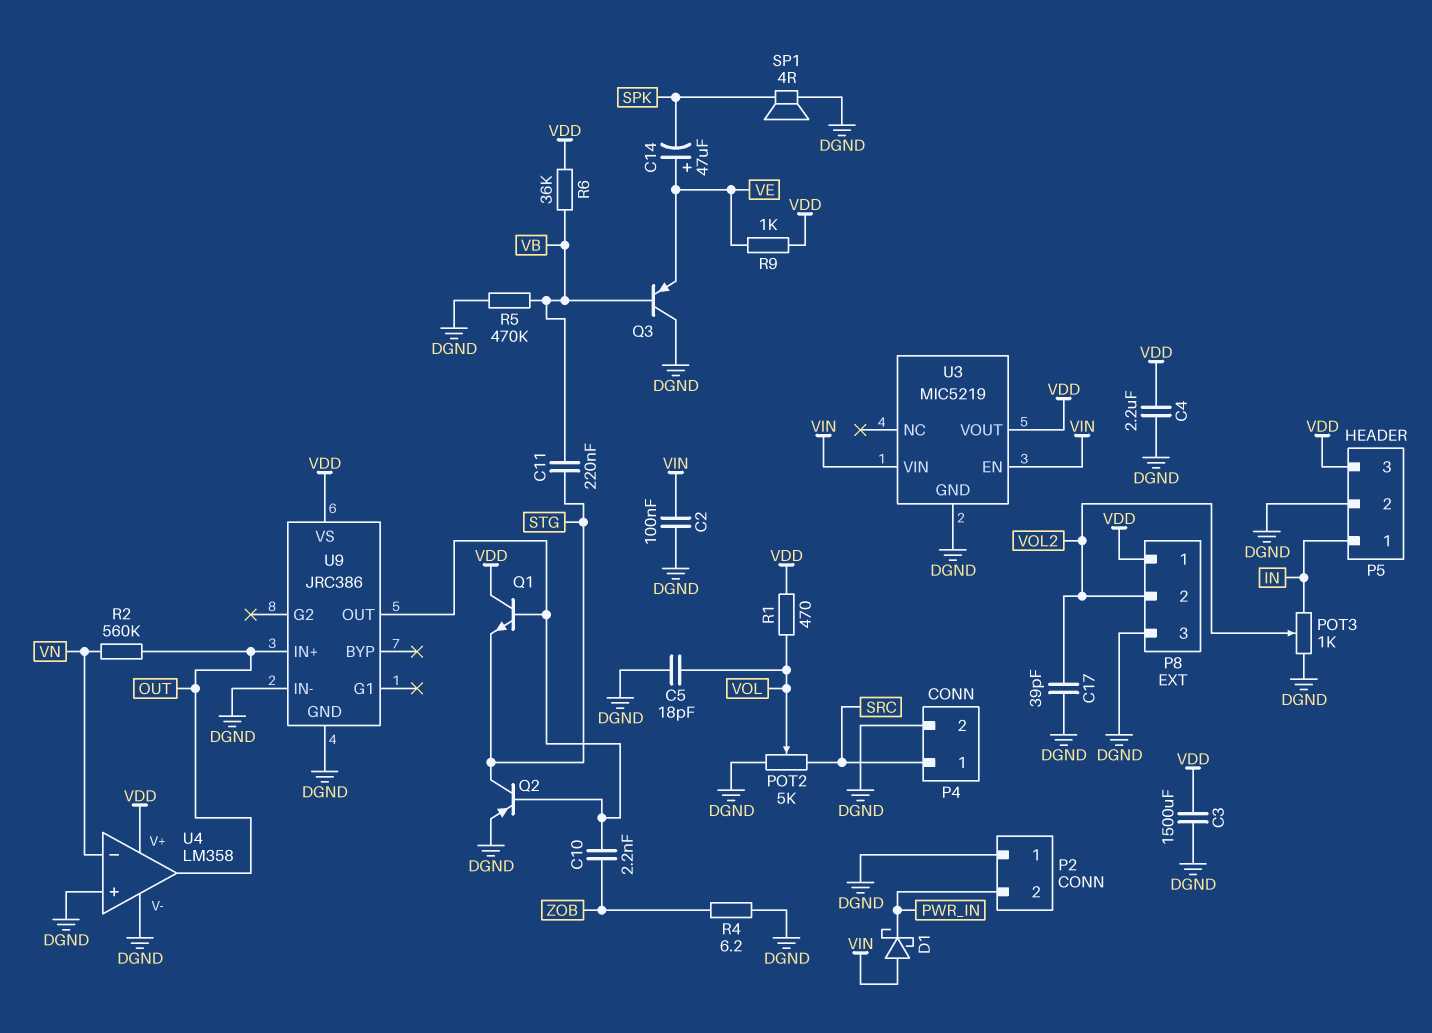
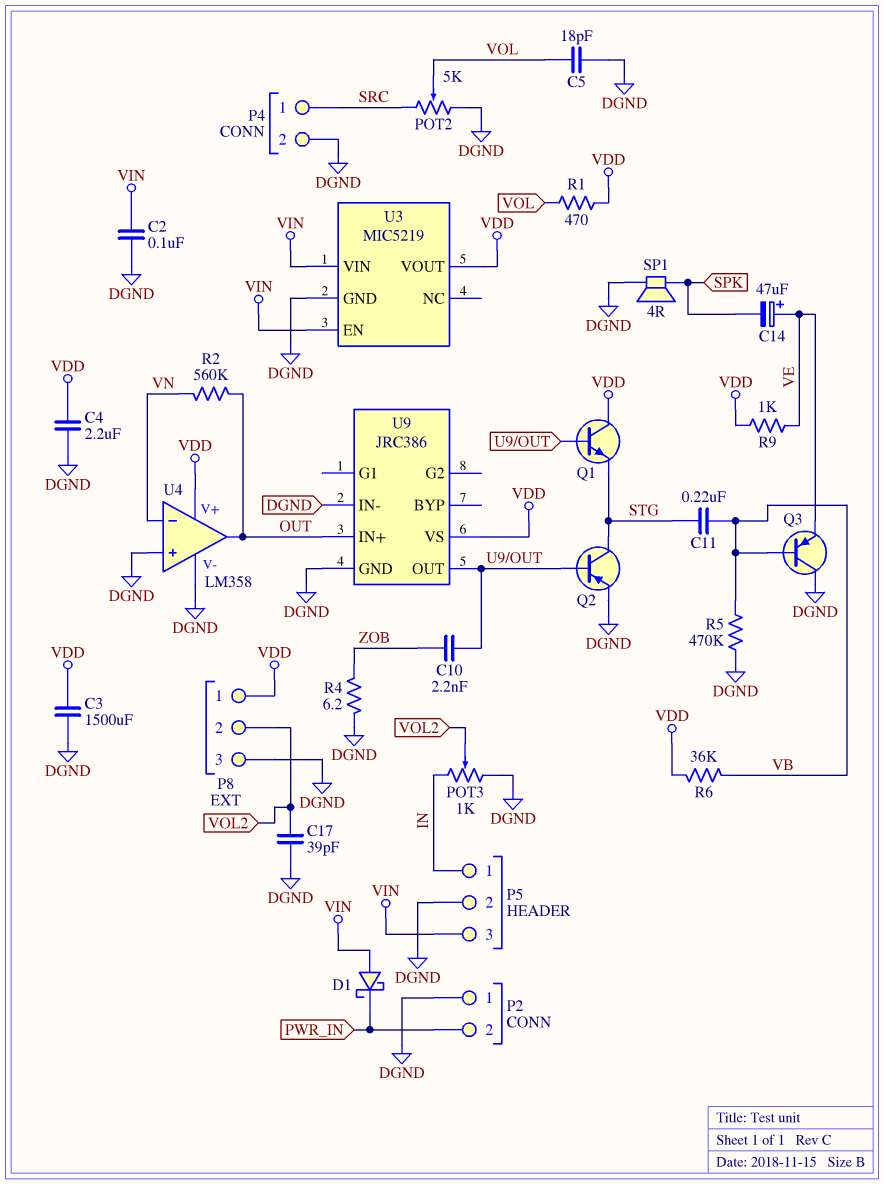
P5 pin 3: VDD -> VIN

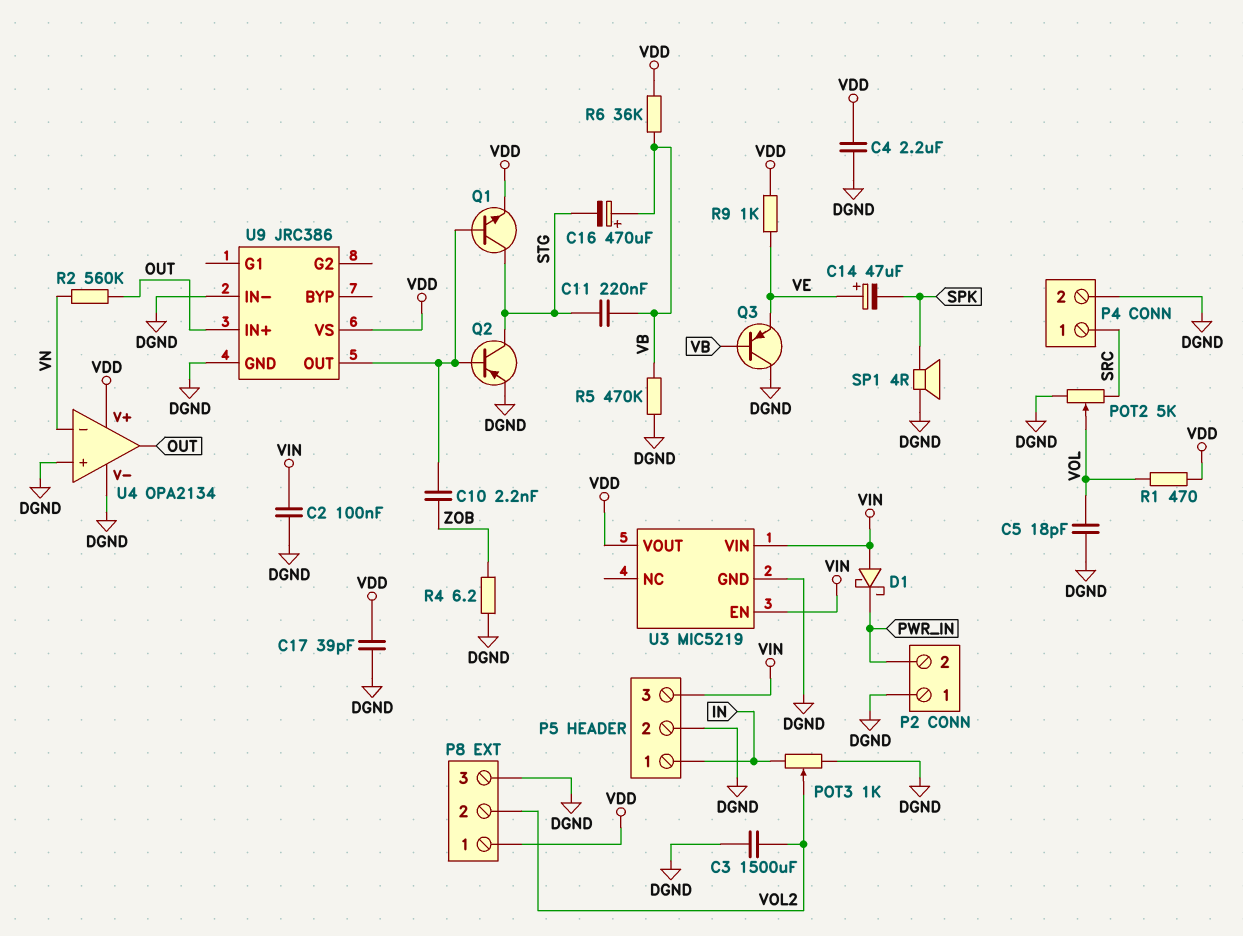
C3: 1500uF (DGND, VDD) -> 1500uF (DGND, VOL2)
C16: none -> 470uF (plus VB, minus STG)
C17: 39pF (DGND, VOL2) -> 39pF (DGND, VDD)
Q1: NPN (B U9/OUT, C VDD, E STG) -> NPN (B U9/OUT, C STG, E VDD)
U4: LM358 -> OPA2134

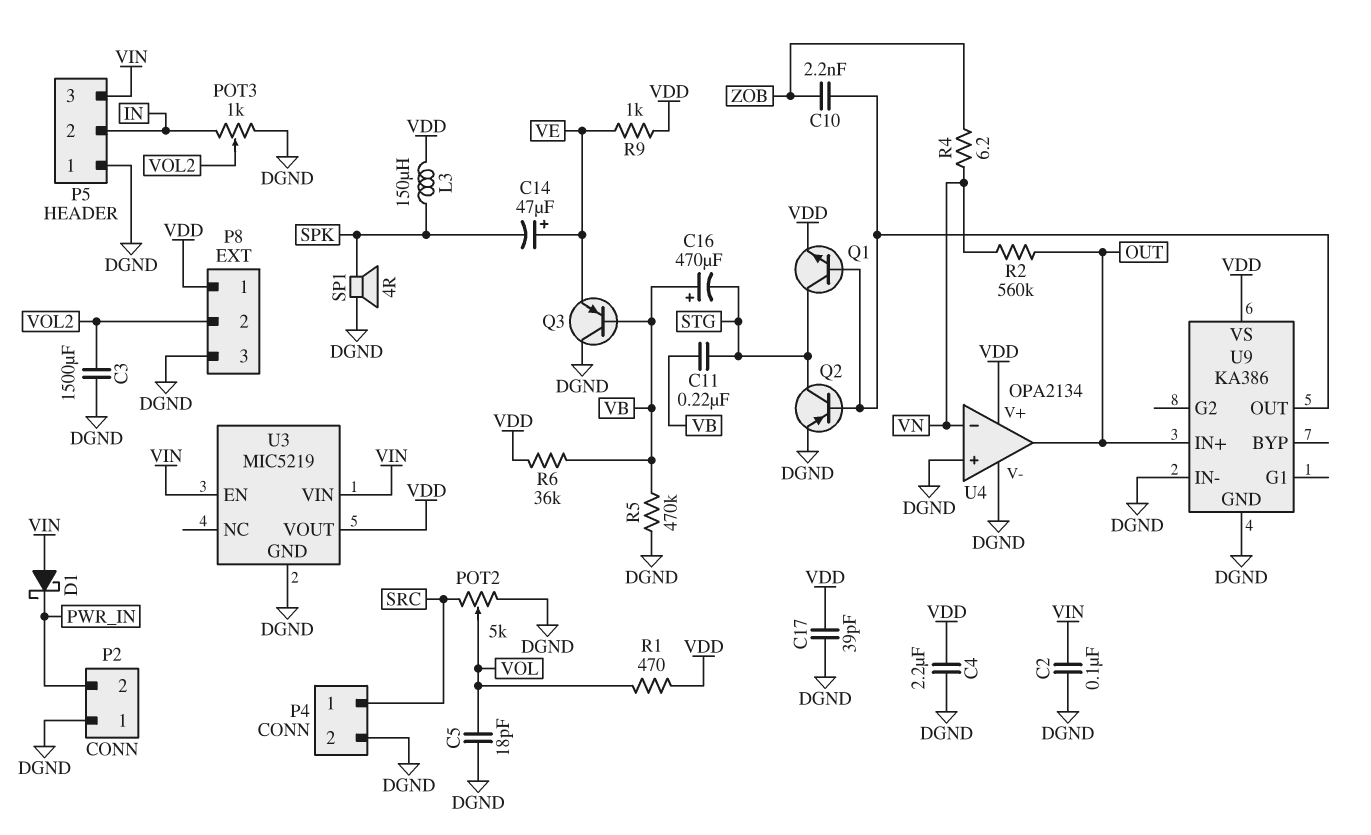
L3: none -> 150uH (SPK, VDD)
P5 pin 1: IN -> DGND
P5 pin 2: DGND -> IN
R4: 6.2 (DGND, ZOB) -> 6.2 (VN, ZOB)
U9: JRC386 -> KA386

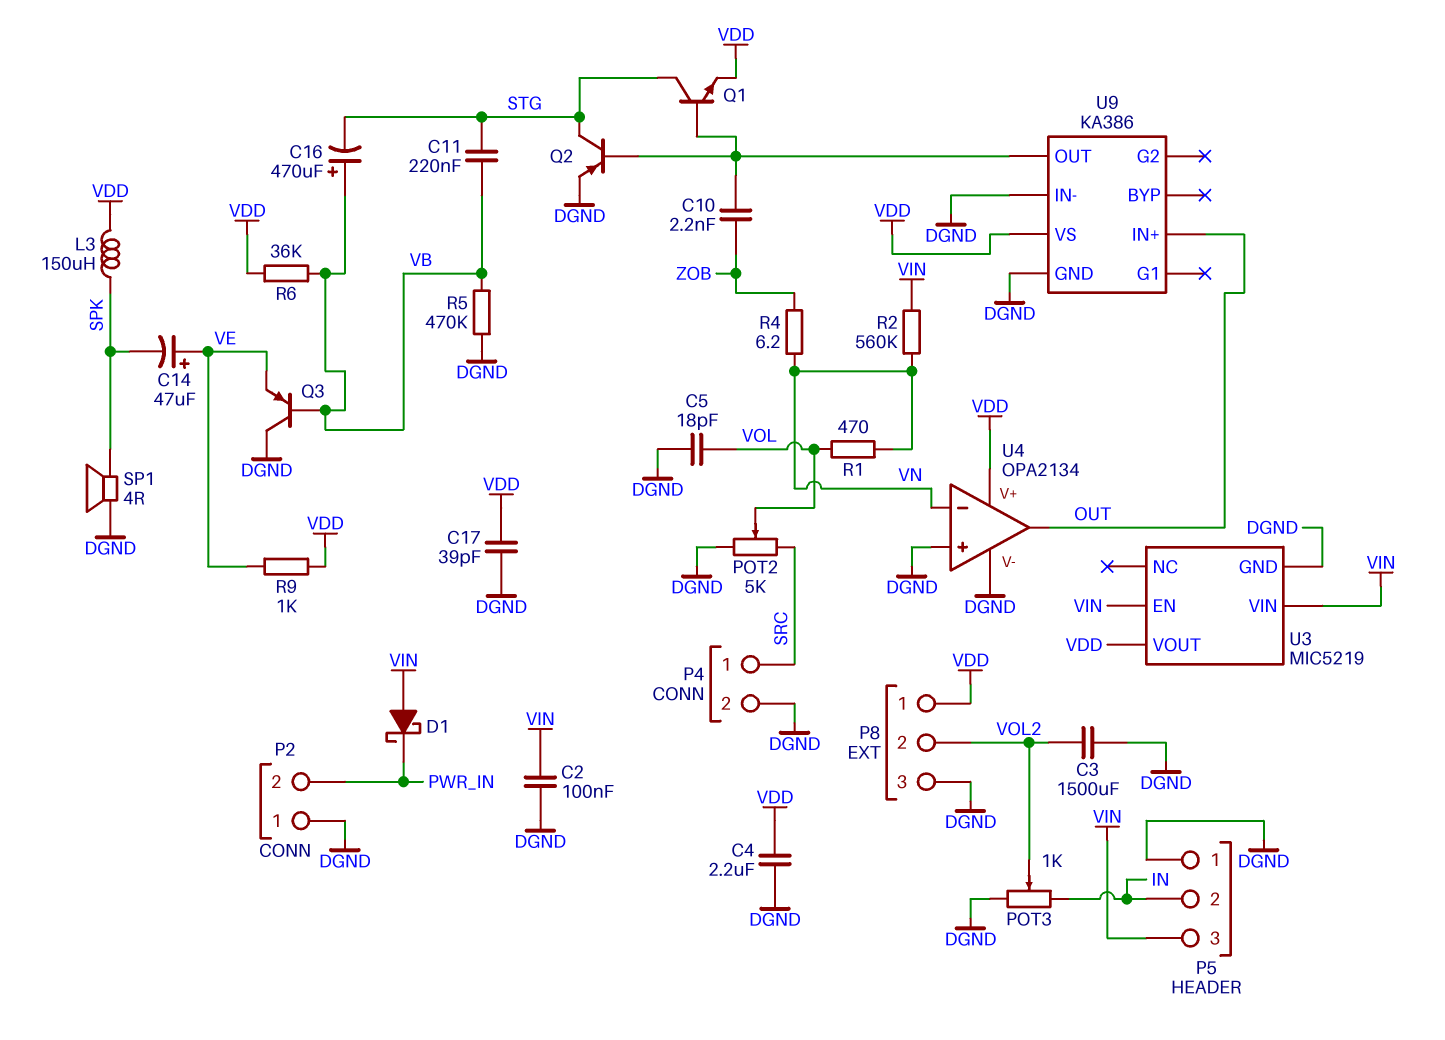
R1: 470 (VDD, VOL) -> 470 (VN, VOL)
R2: 560k (OUT, VN) -> 560k (VIN, VN)

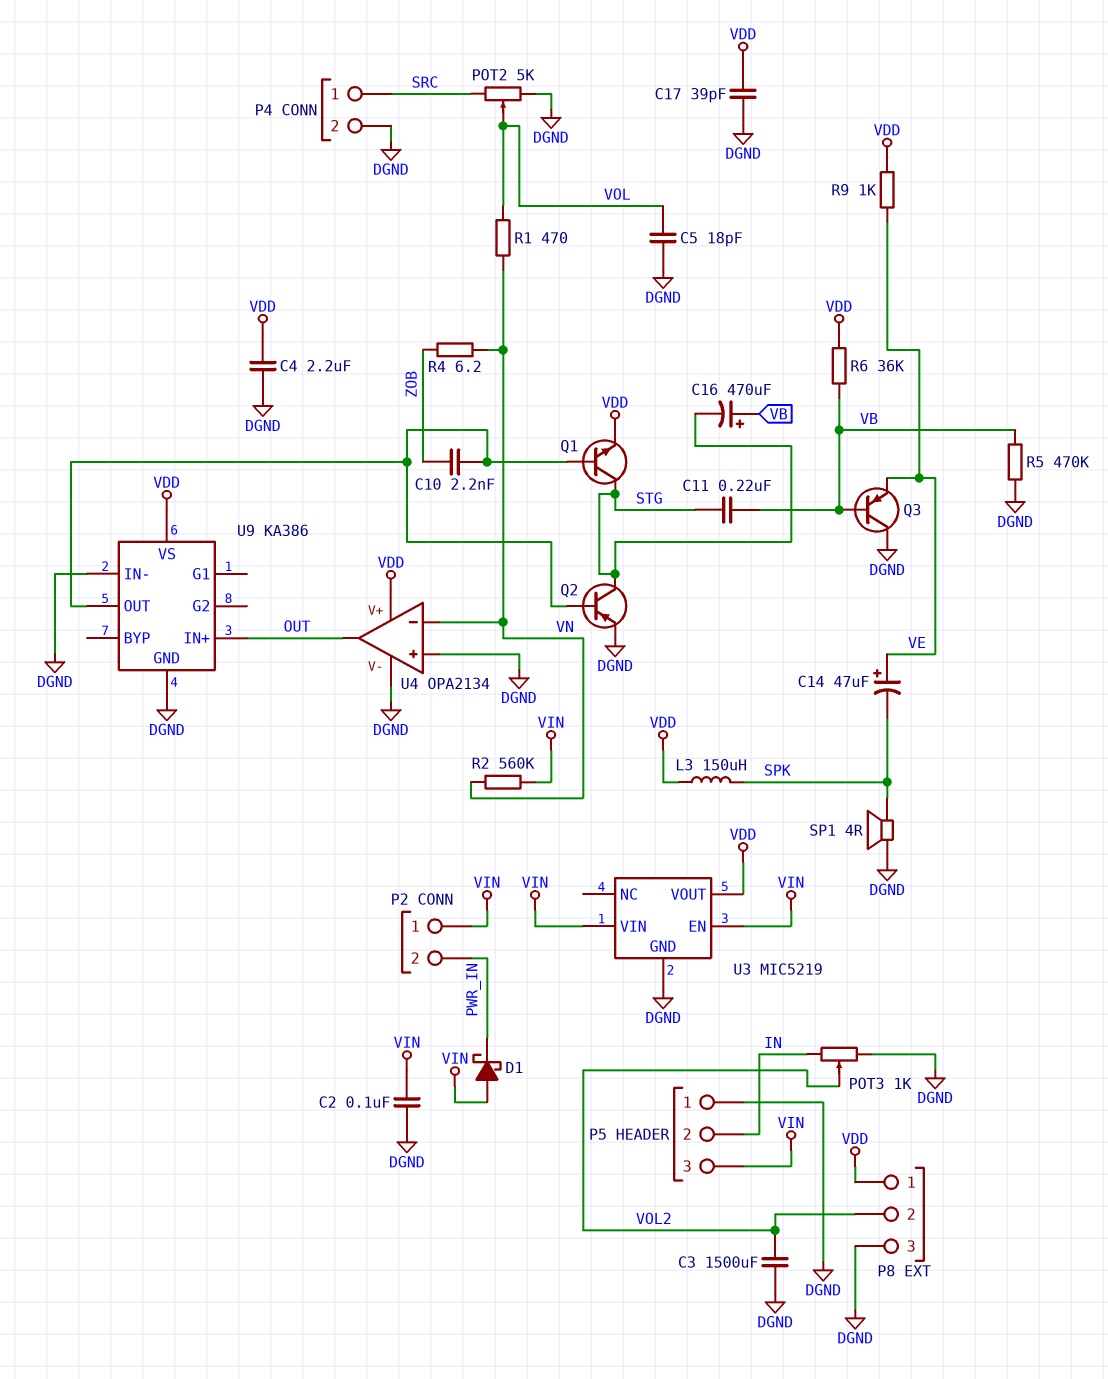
P2 pin 1: DGND -> VIN

